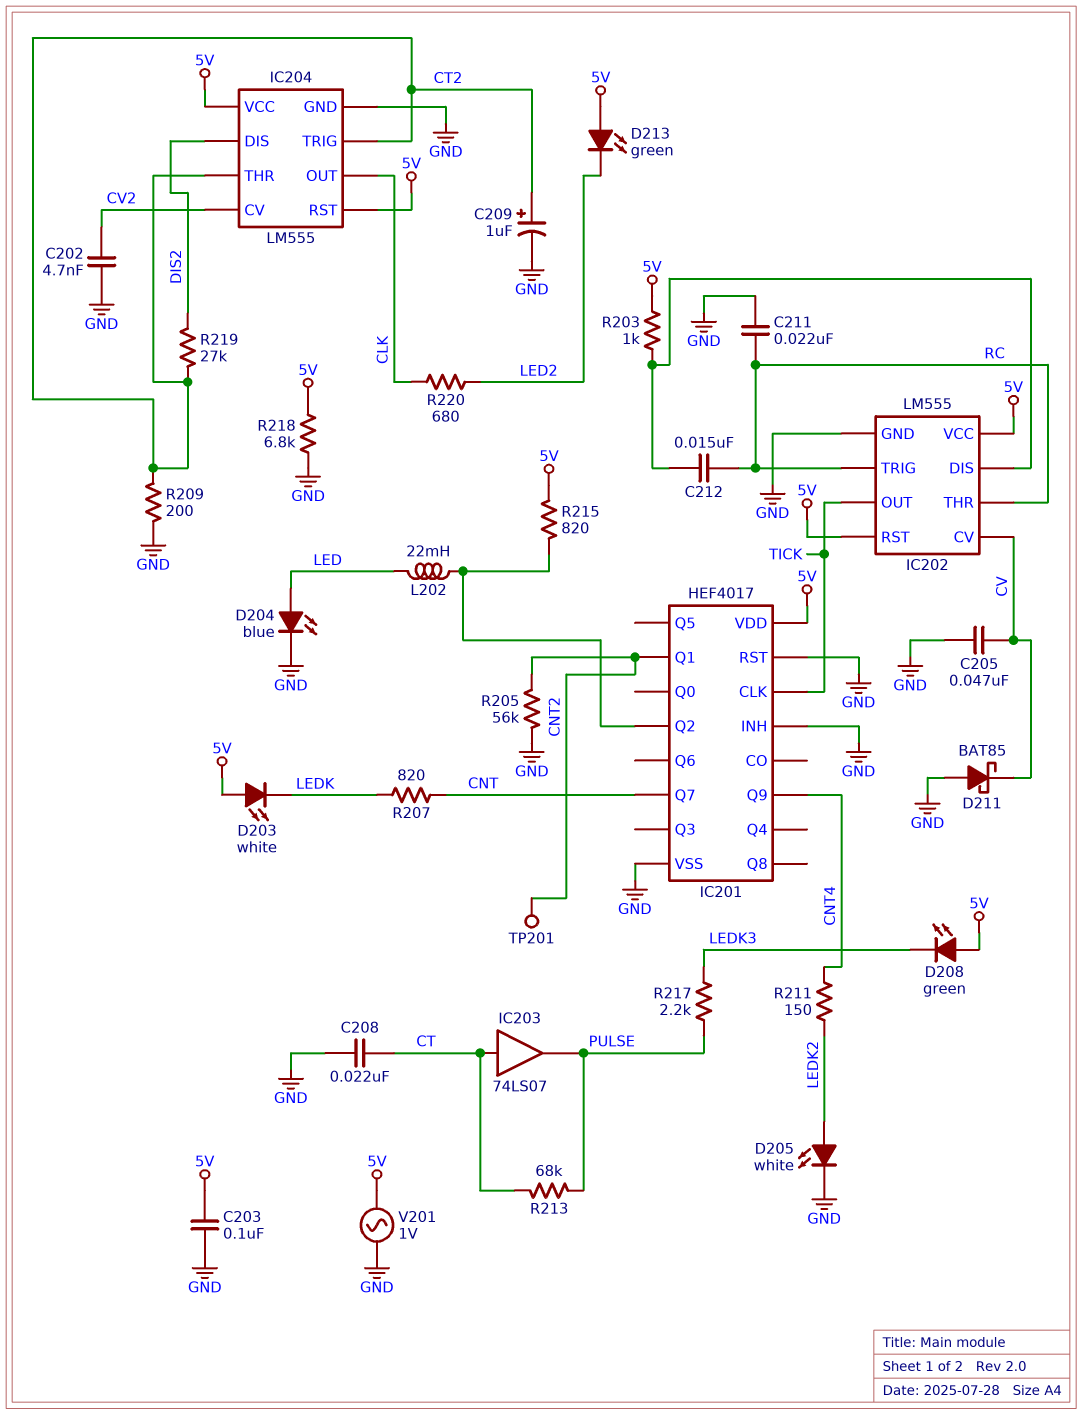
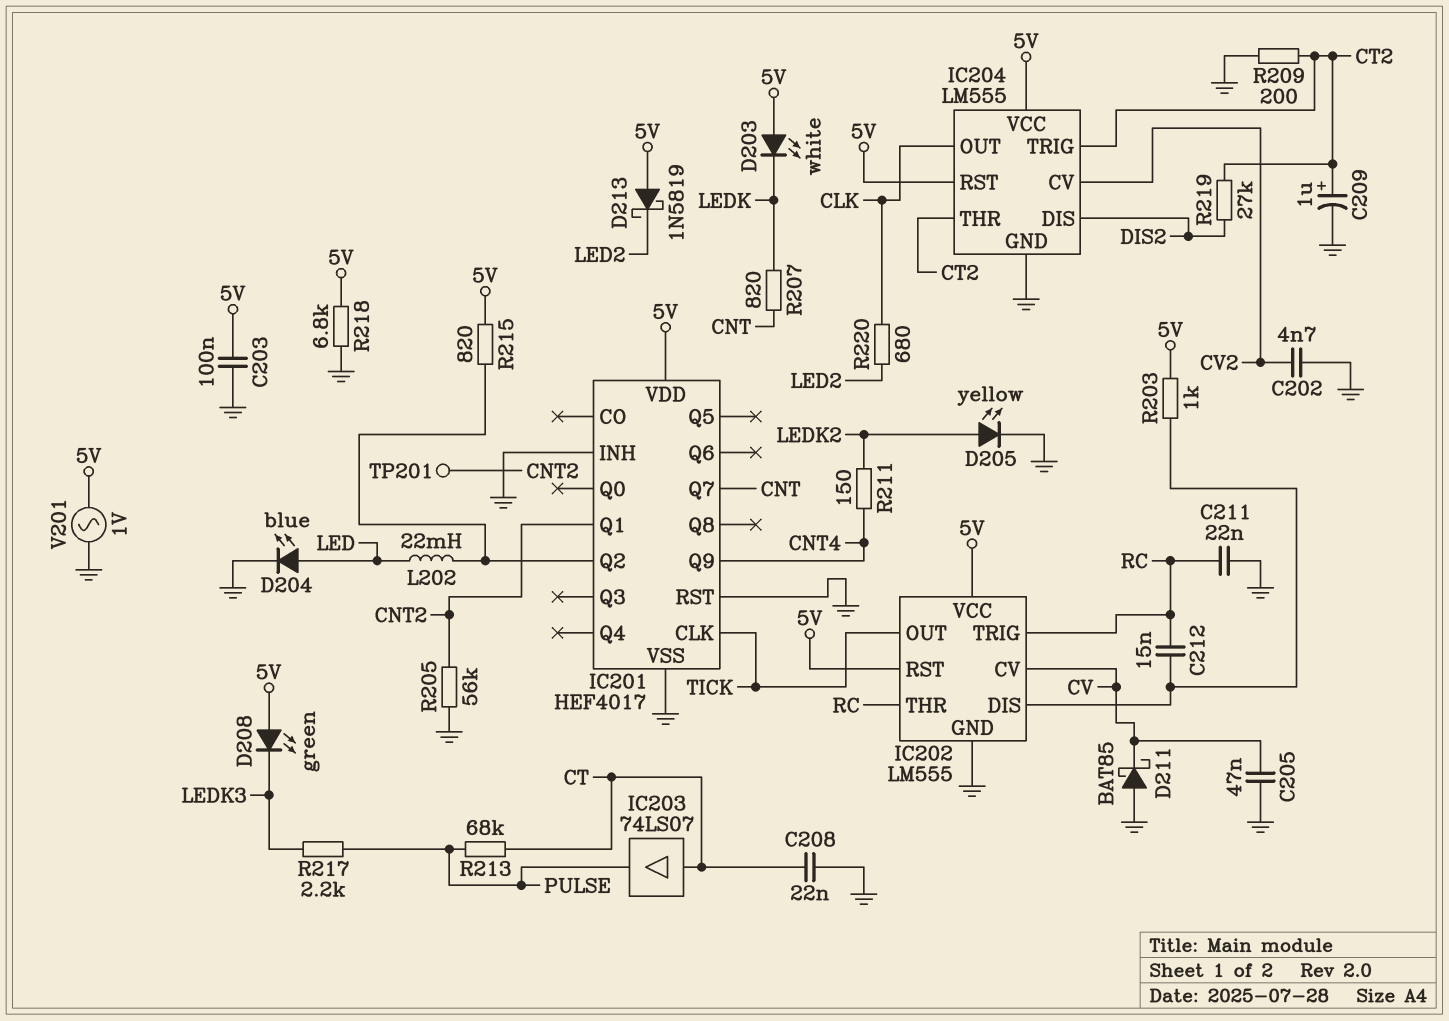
D205: LED white (A LEDK2, K GND) -> LED yellow (A LEDK2, K GND)
D213: LED green (A 5V, K LED2) -> schottky 1N5819 (A 5V, K LED2)

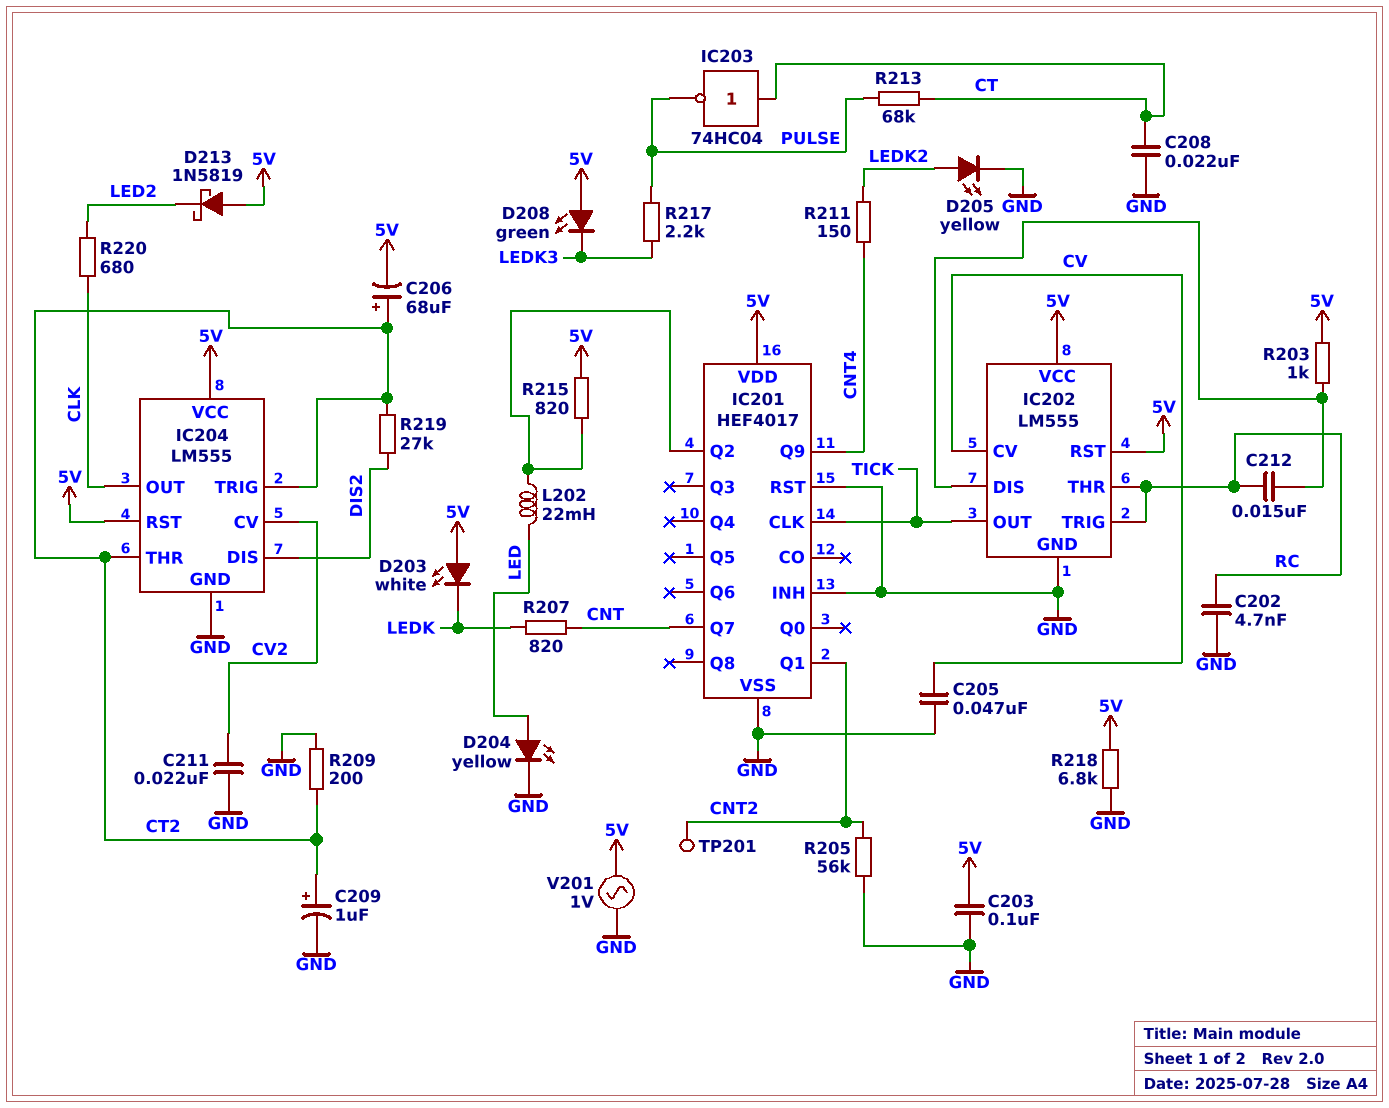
C202: 4.7nF (CV2, GND) -> 4.7nF (GND, RC)
C206: none -> 68uF (plus CT2, minus 5V)
C211: 22nF (GND, RC) -> 22nF (CV2, GND)
D204: LED blue (A LED, K GND) -> LED yellow (A LED, K GND)
D211: schottky BAT85 (A GND, K CV) -> none
IC203: buffer 74LS07 (in CT, out PULSE) -> NOT 74HC04 (in CT, out PULSE)

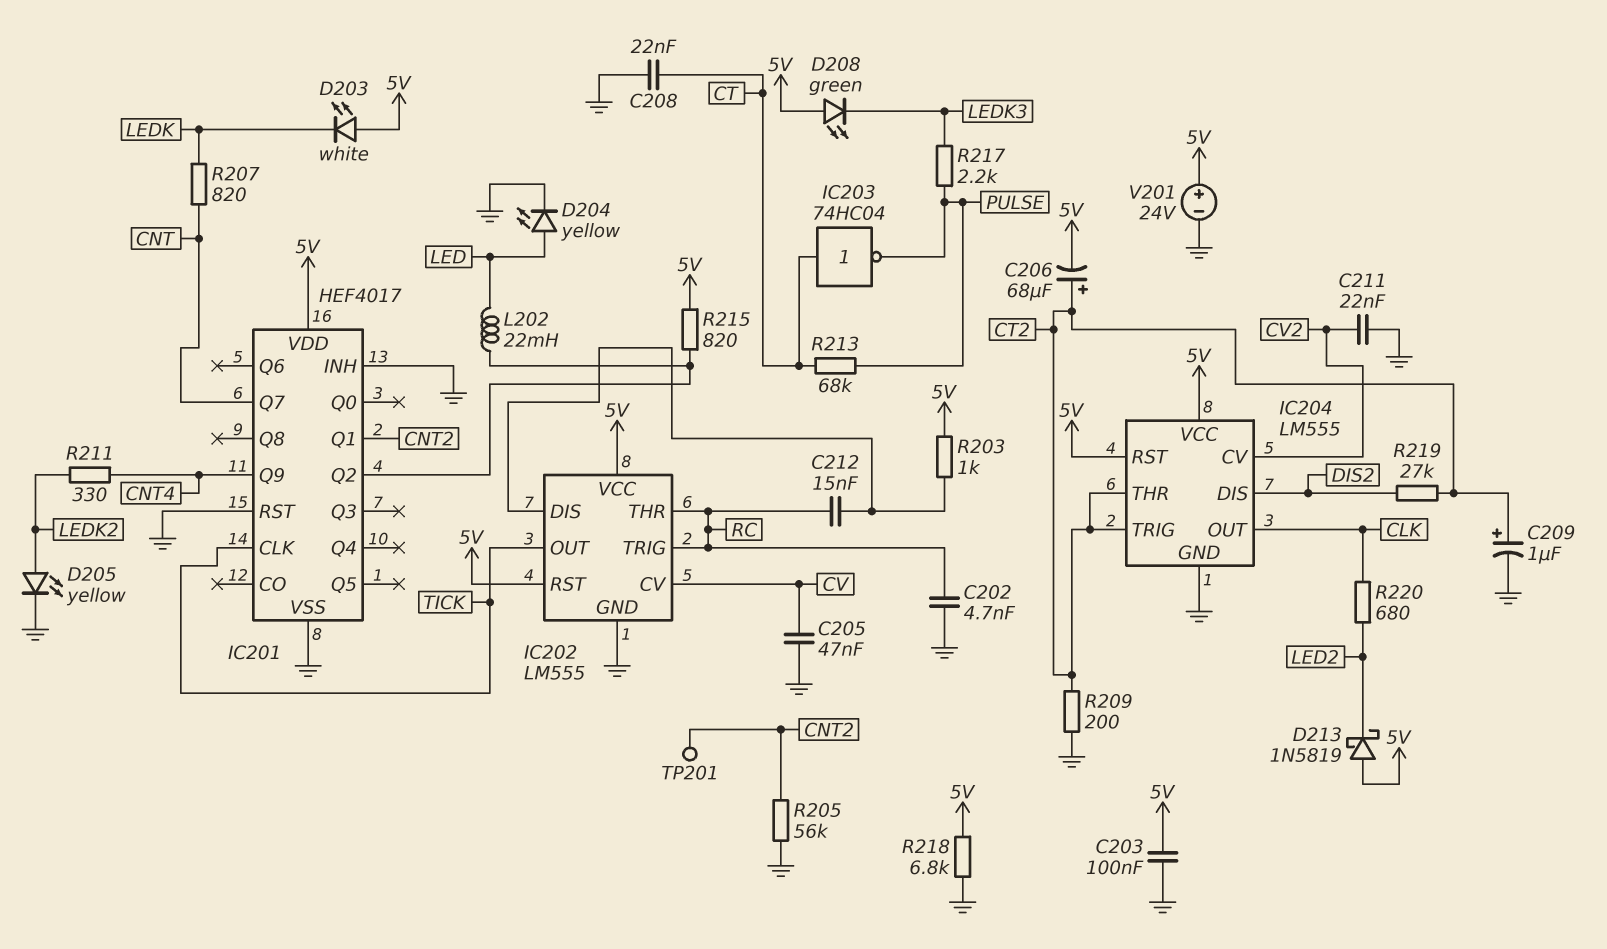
R211: 150 (CNT4, LEDK2) -> 330 (CNT4, LEDK2)
V201: AC 1V (5V, GND) -> 24V (plus 5V, minus GND)

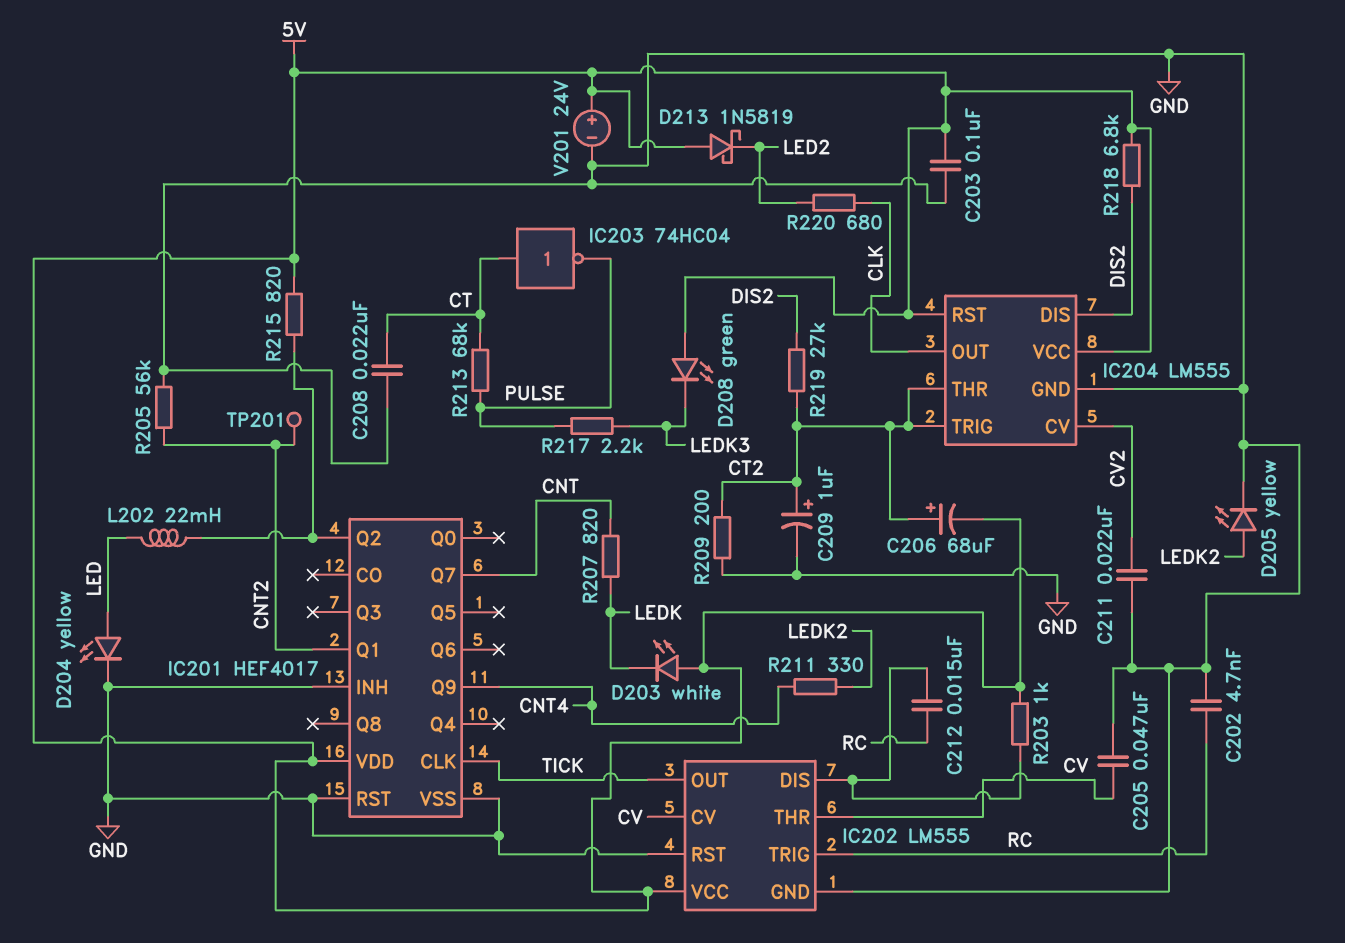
IC202 pin RST: 5V -> GND
IC202 pin THR: RC -> CV
R218: 6.8k (5V, GND) -> 6.8k (5V, DIS2)

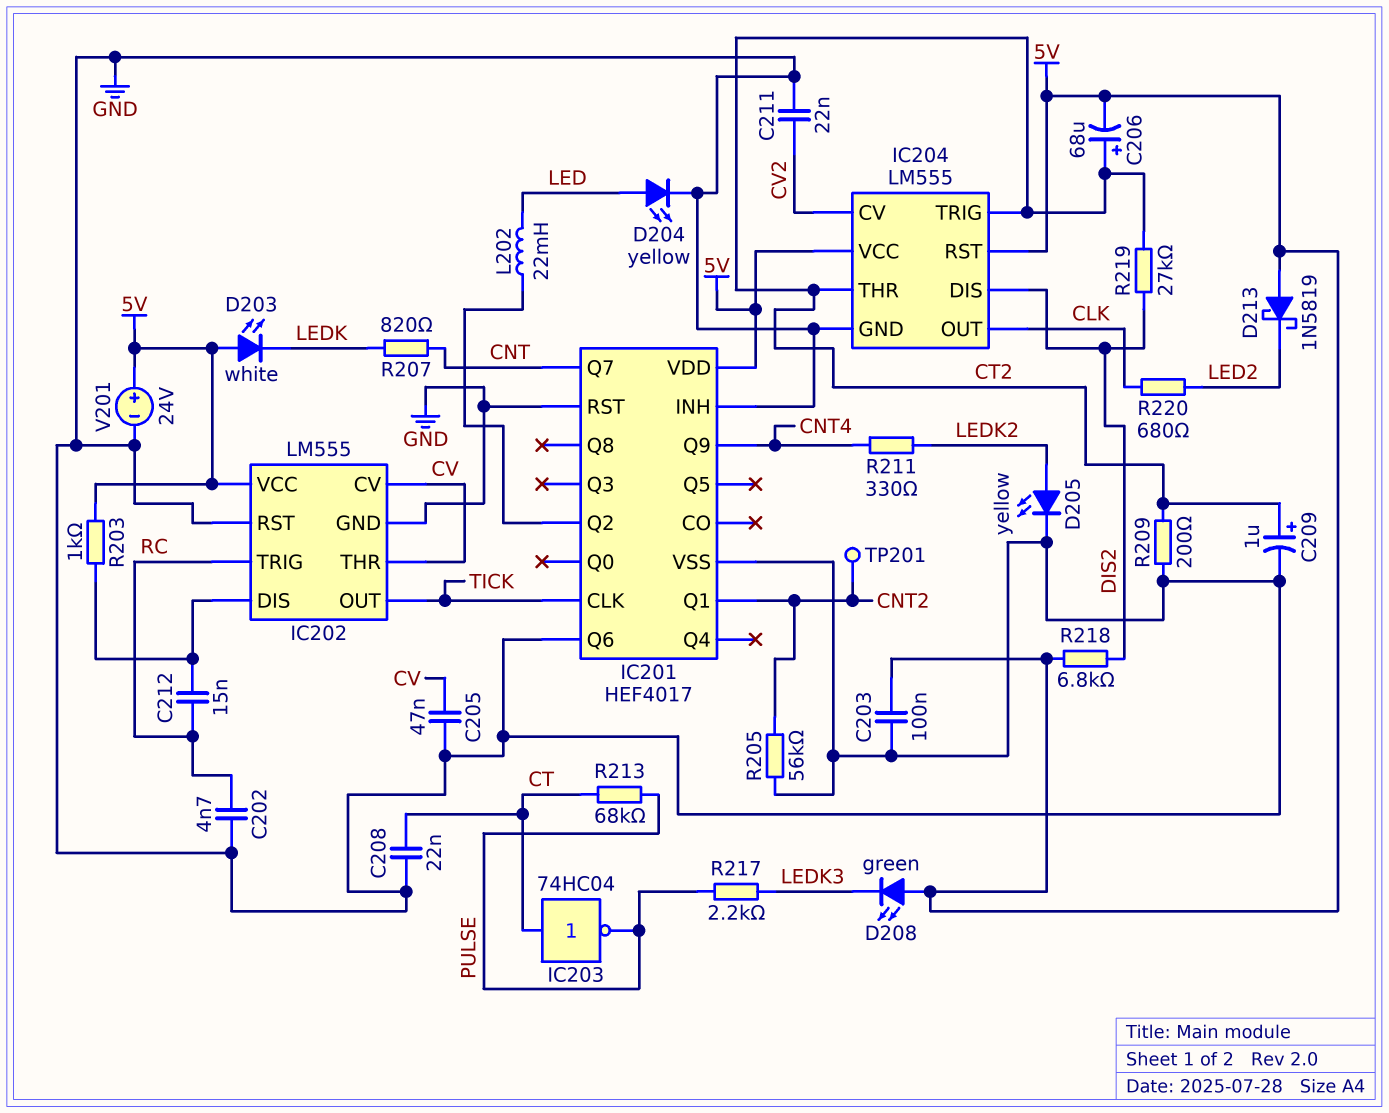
IC201 pin Q6: none -> GND
R215: 820 (5V, IC201/Q2) -> none

